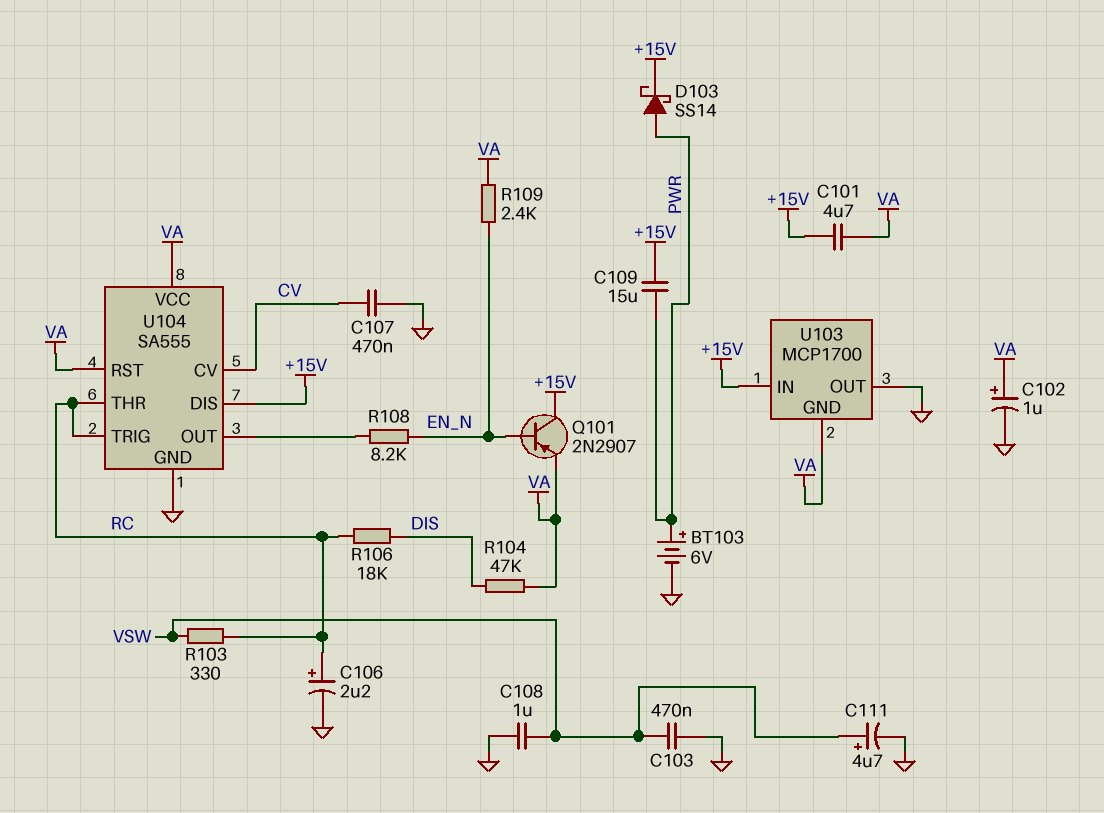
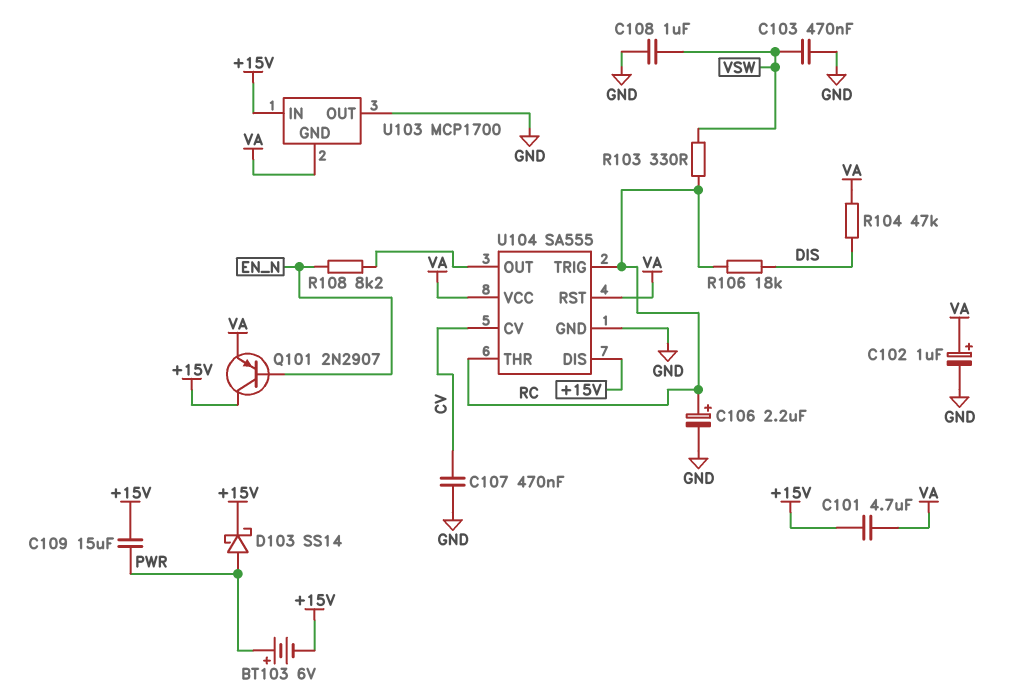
BT103: 6V (plus PWR, minus GND) -> 6V (plus PWR, minus +15V)
C111: 4.7uF (plus VSW, minus GND) -> none
R109: 2.4k (EN_N, VA) -> none

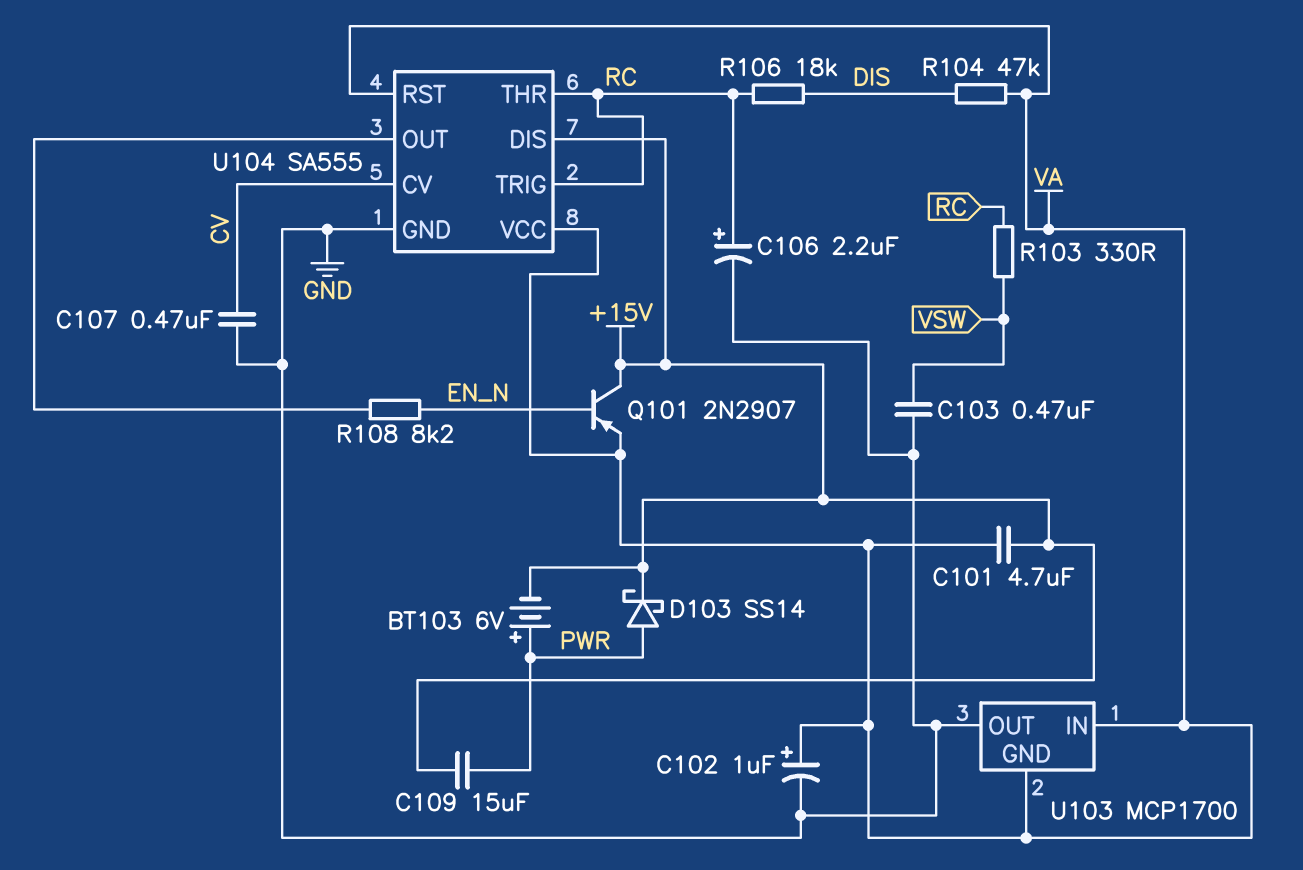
C108: 1uF (GND, VSW) -> none
U103 pin IN: +15V -> VA

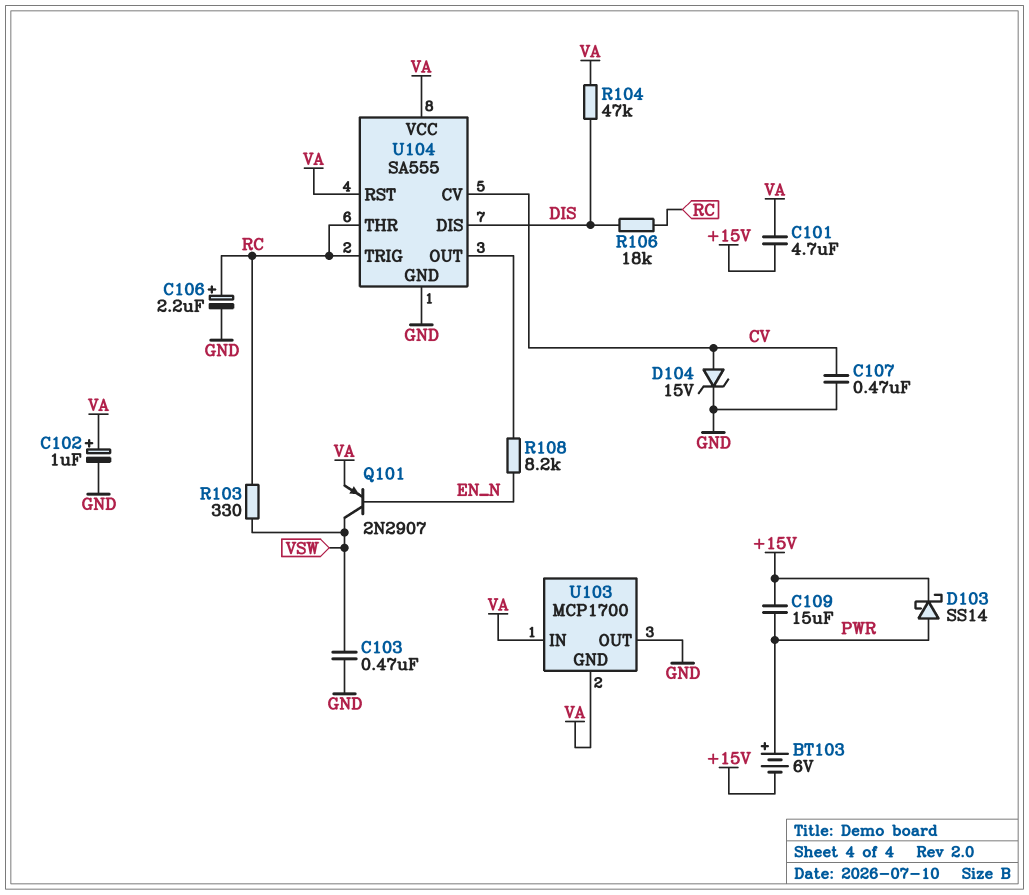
D104: none -> zener 15V (A CV, K GND)
Q101: PNP 2N2907 (B EN_N, C +15V, E VA) -> PNP 2N2907 (B EN_N, C VSW, E VA)
U104 pin DIS: +15V -> DIS

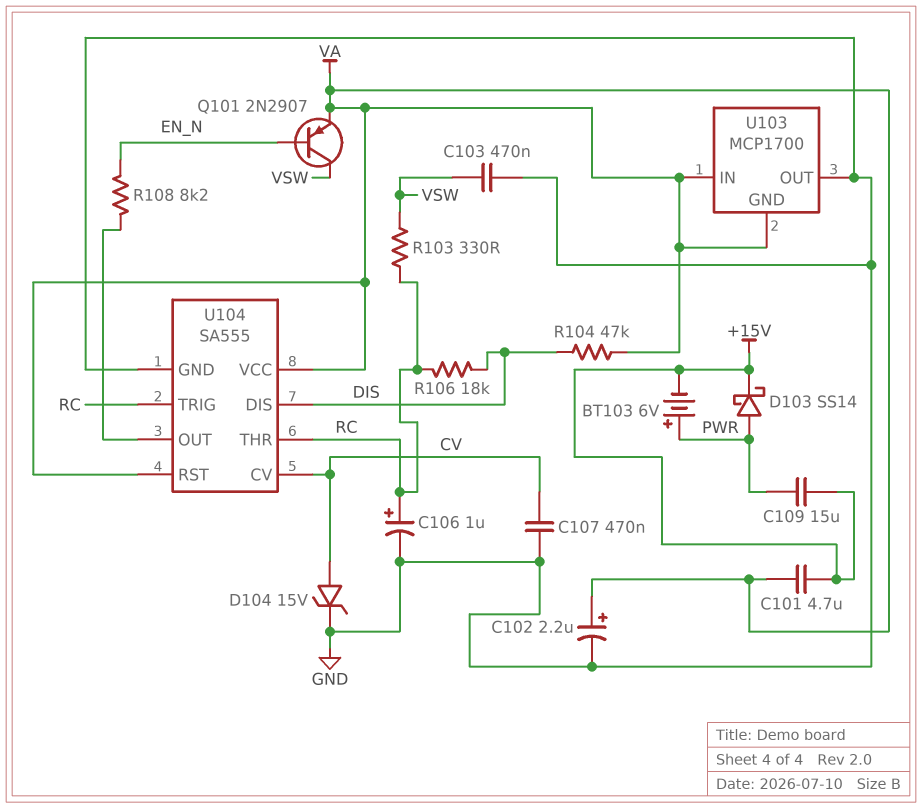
C102: 1uF (plus VA, minus GND) -> 2.2uF (plus VA, minus GND)
C106: 2.2uF (plus RC, minus GND) -> 1uF (plus RC, minus GND)

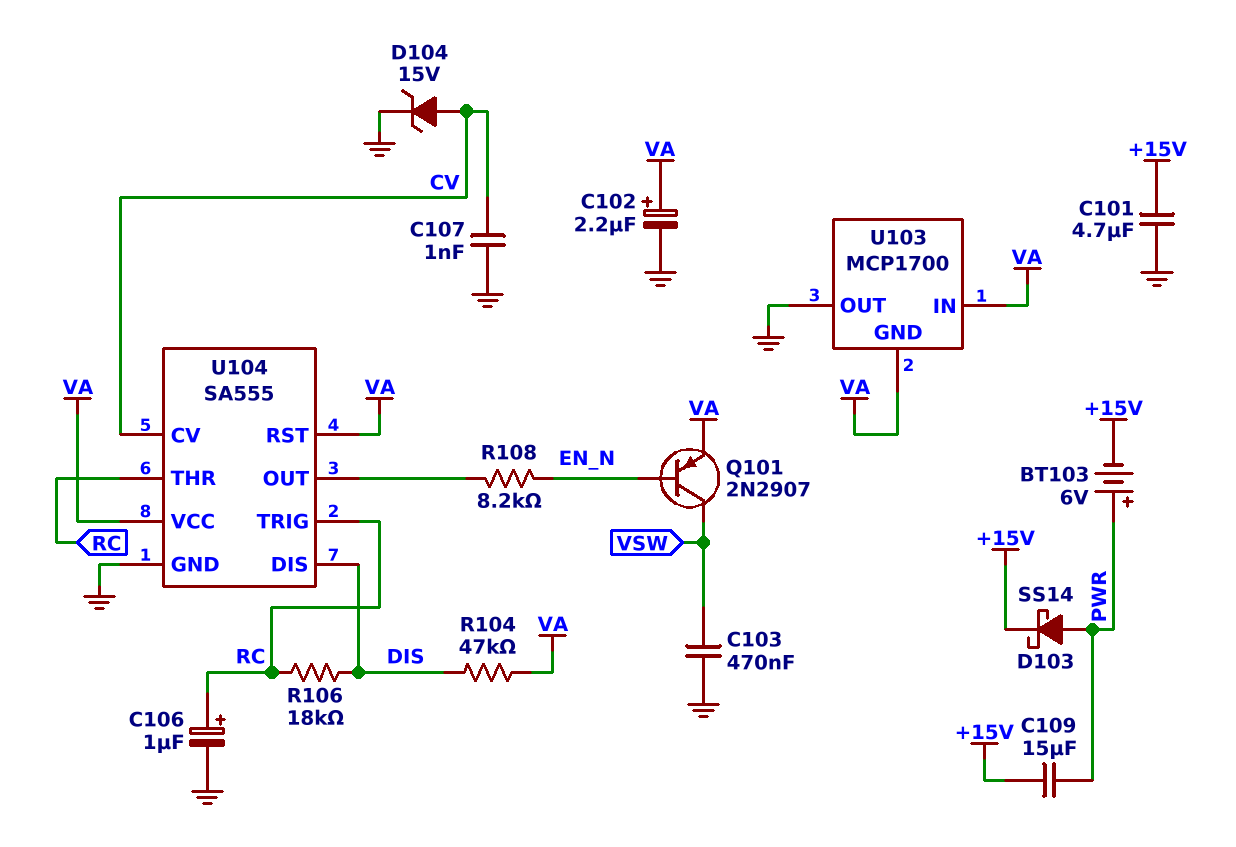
C101: 4.7uF (+15V, VA) -> 4.7uF (+15V, GND)
C107: 470nF (CV, GND) -> 1nF (CV, GND)
R103: 330 (RC, VSW) -> none

